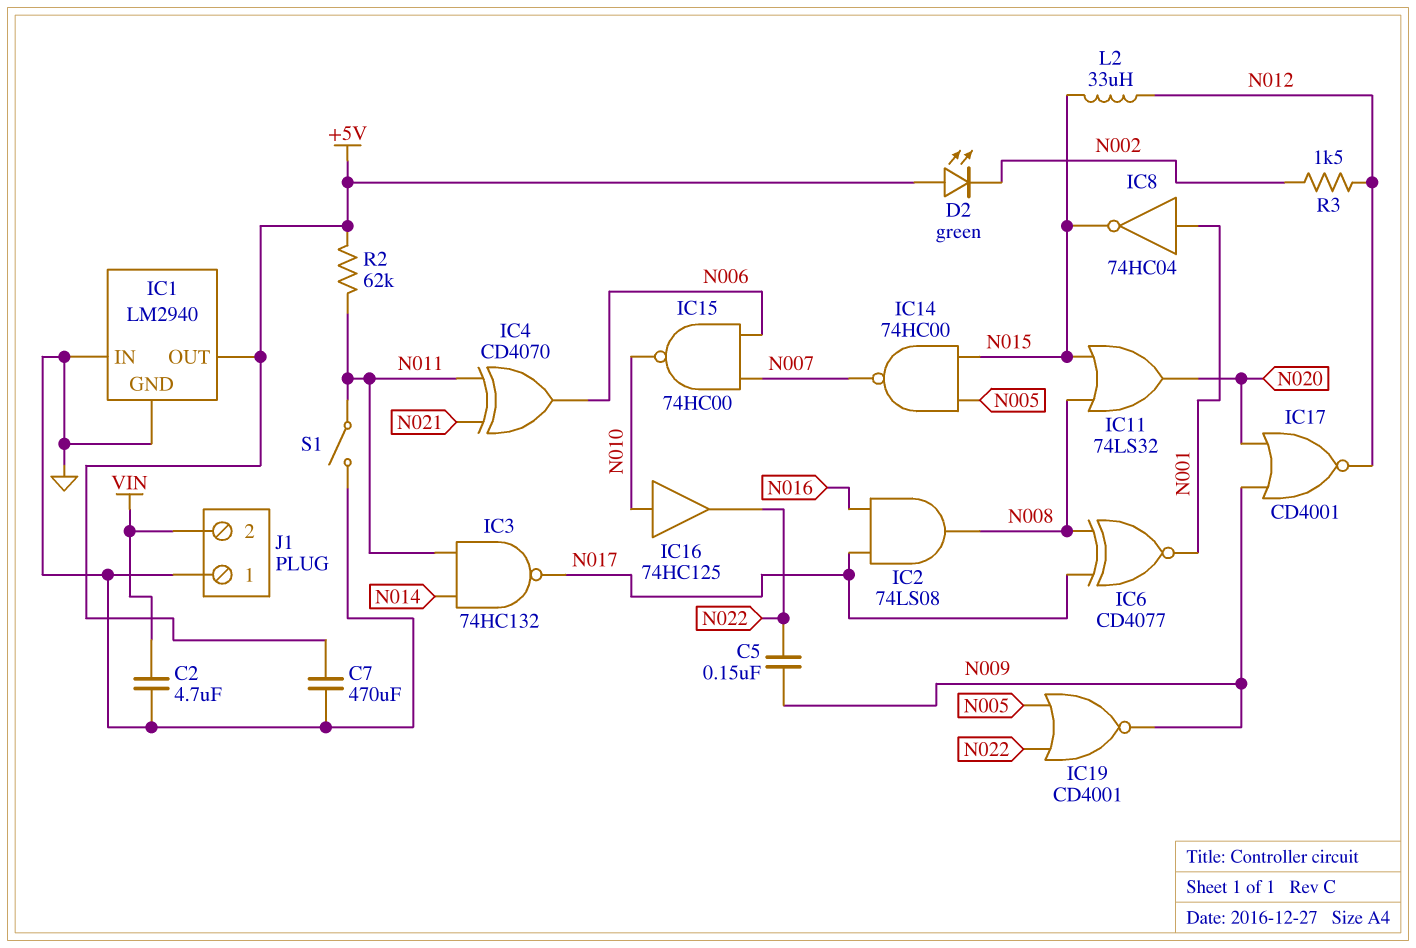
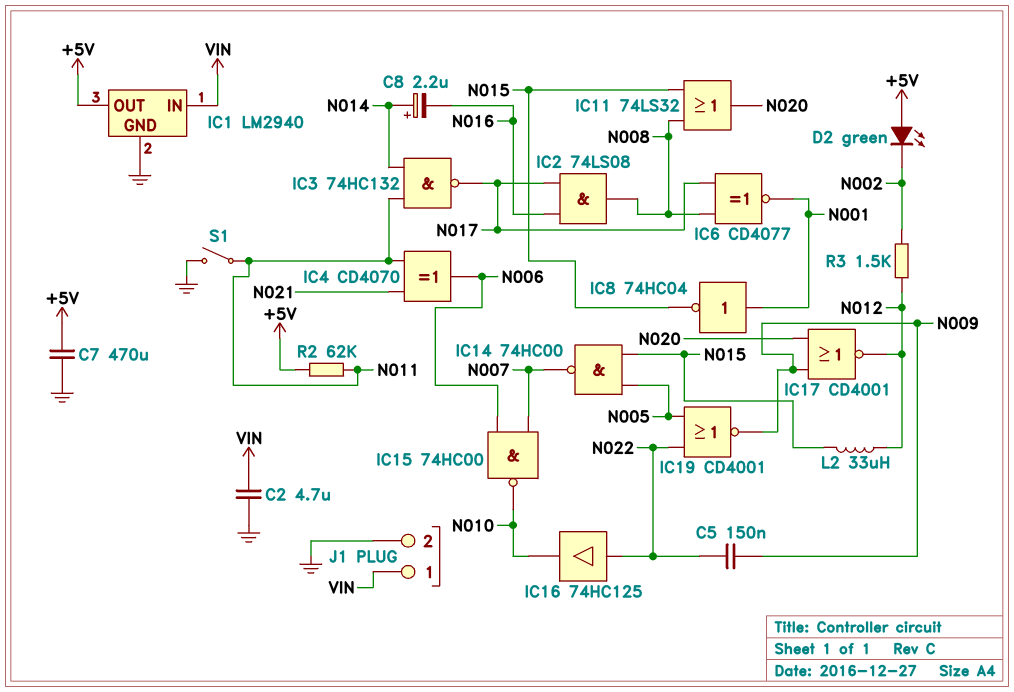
C8: none -> 2.2uF (plus N014, minus N016)
IC1 pin IN: GND -> VIN
IC16: buffer 74HC125 (in N010, out N022) -> buffer 74HC125 (in N022, out N010)
J1 pin 1: GND -> VIN
J1 pin 2: VIN -> GND

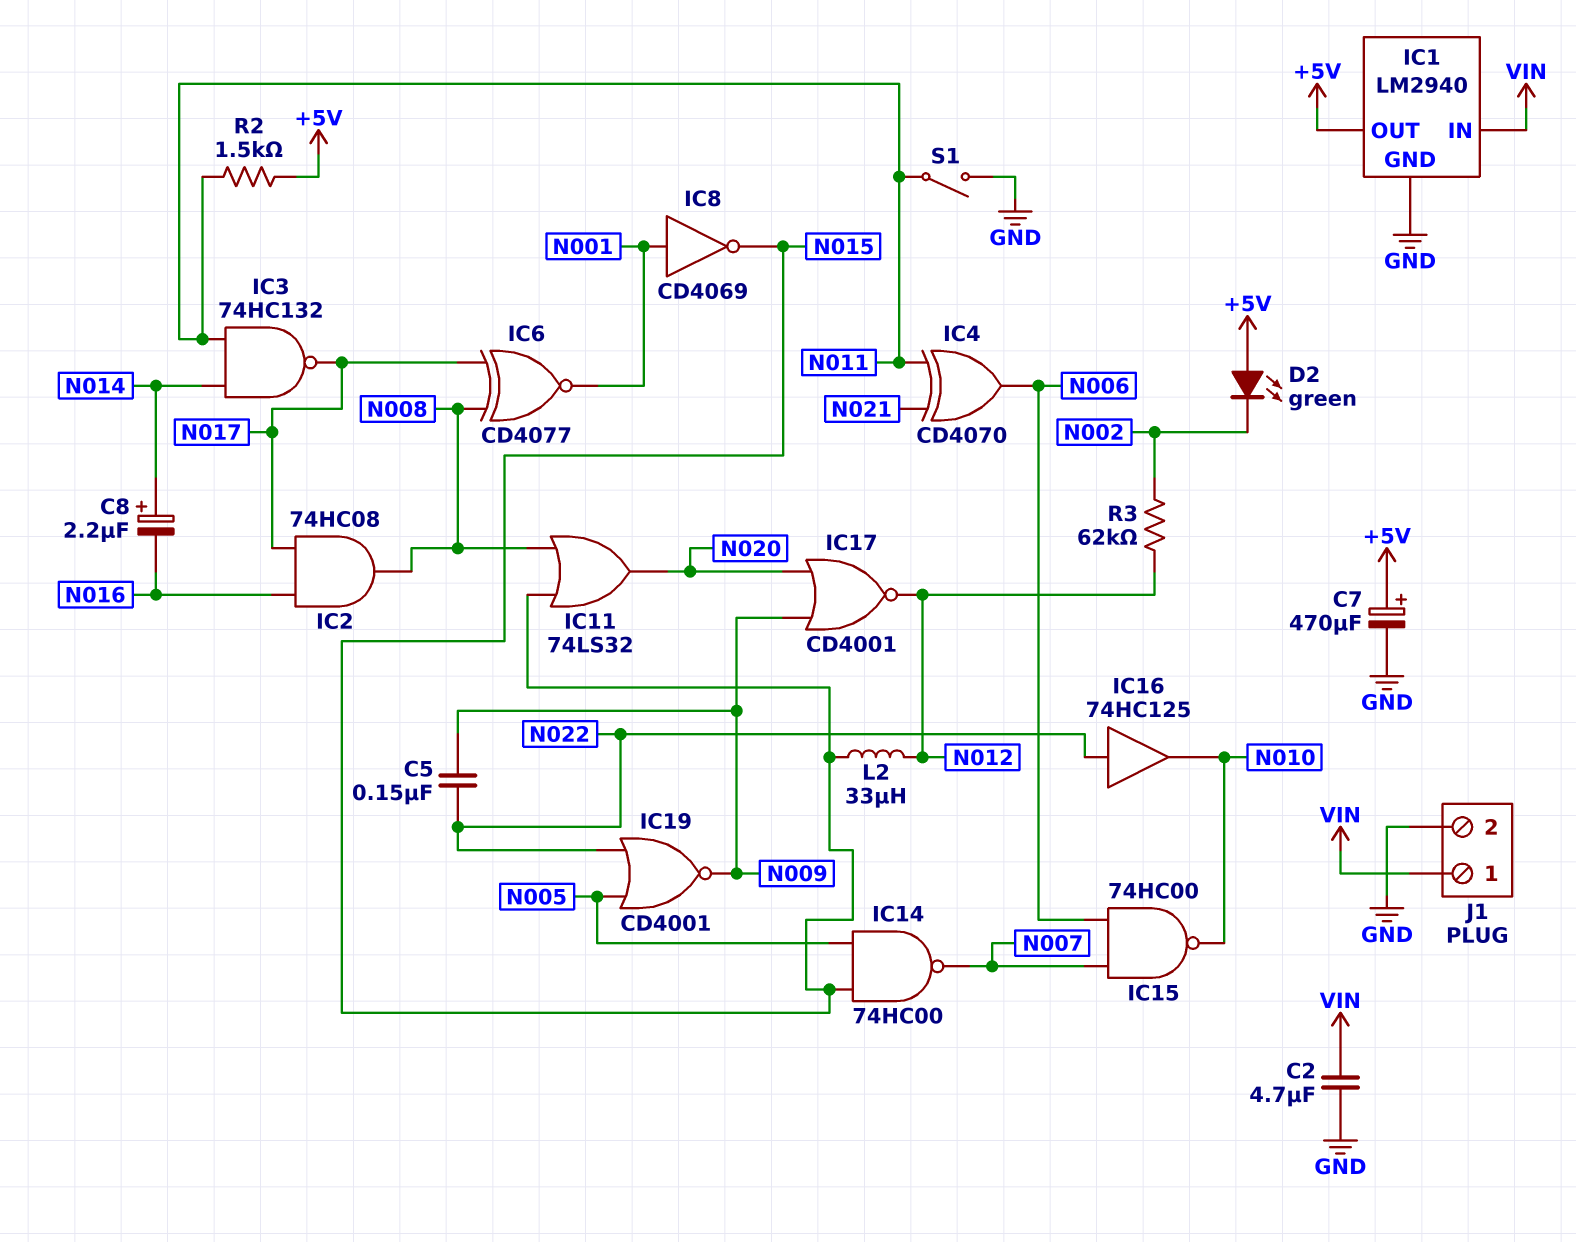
C7: 470uF (+5V, GND) -> 470uF (plus +5V, minus GND)
IC2: AND 74LS08 (in N016, in N017, out N008) -> AND 74HC08 (in N016, in N017, out N008)
IC8: NOT 74HC04 (in N001, out N015) -> NOT CD4069 (in N001, out N015)
R2: 62k (+5V, N011) -> 1.5k (+5V, N011)
R3: 1.5k (N002, N012) -> 62k (N002, N012)

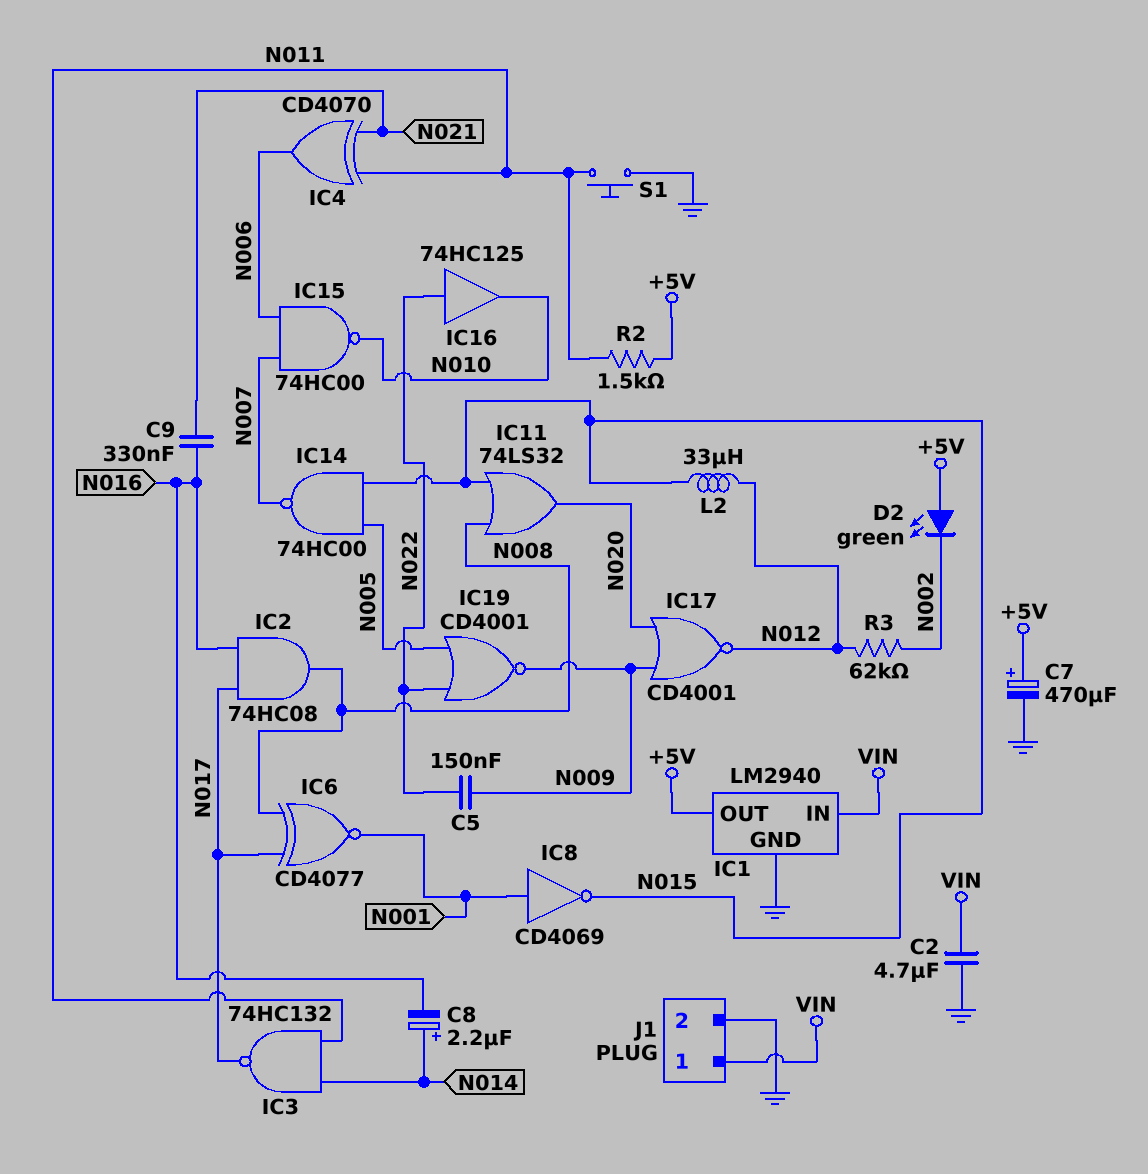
C9: none -> 330nF (N016, N021)
S1: switch (GND, N011) -> button (GND, N011)

